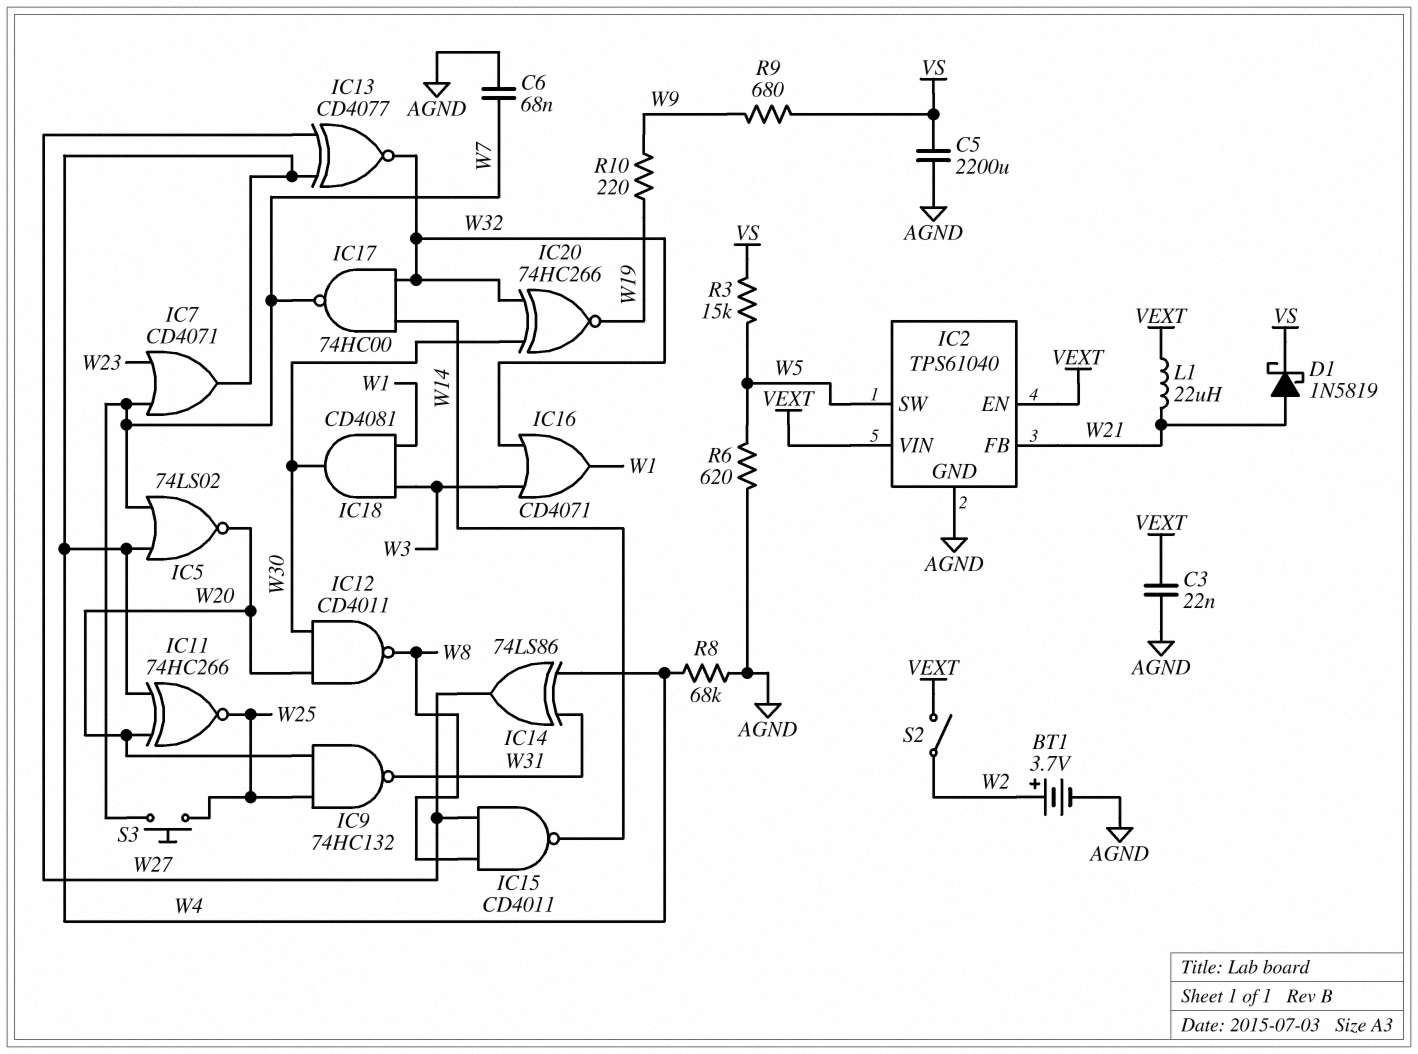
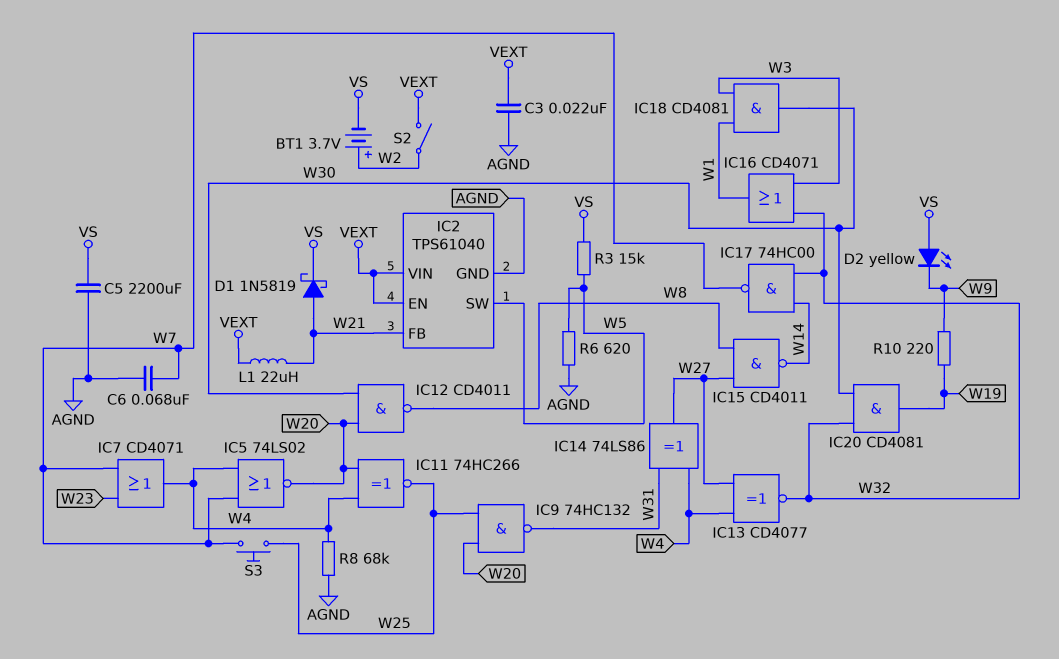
BT1: 3.7V (plus W2, minus AGND) -> 3.7V (plus W2, minus VS)
D2: none -> LED yellow (A VS, K W9)
IC20: XNOR 74HC266 (in W30, in W32, out W19) -> AND CD4081 (in W30, in W32, out W19)
R9: 680 (VS, W9) -> none

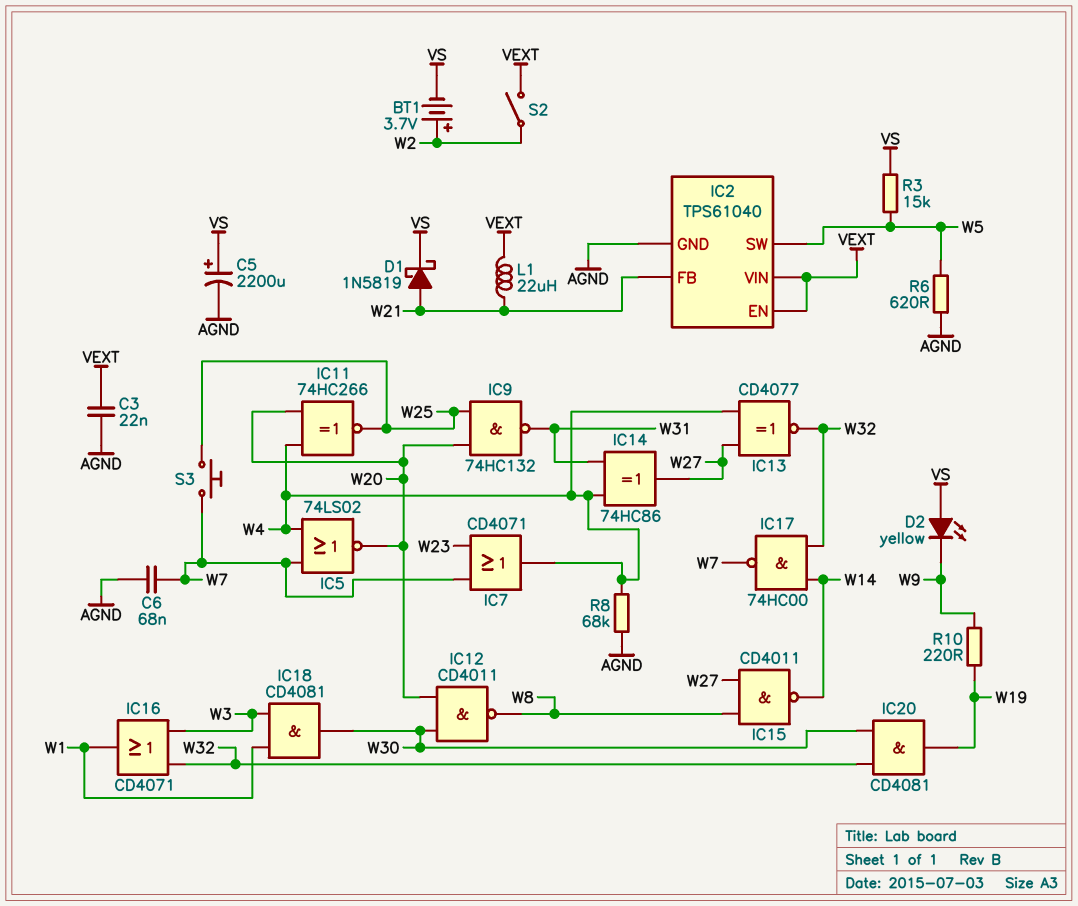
C5: 2200uF (AGND, VS) -> 2200uF (plus VS, minus AGND)
IC14: XOR 74LS86 (in W4, in W31, out W27) -> XOR 74HC86 (in W4, in W31, out W27)

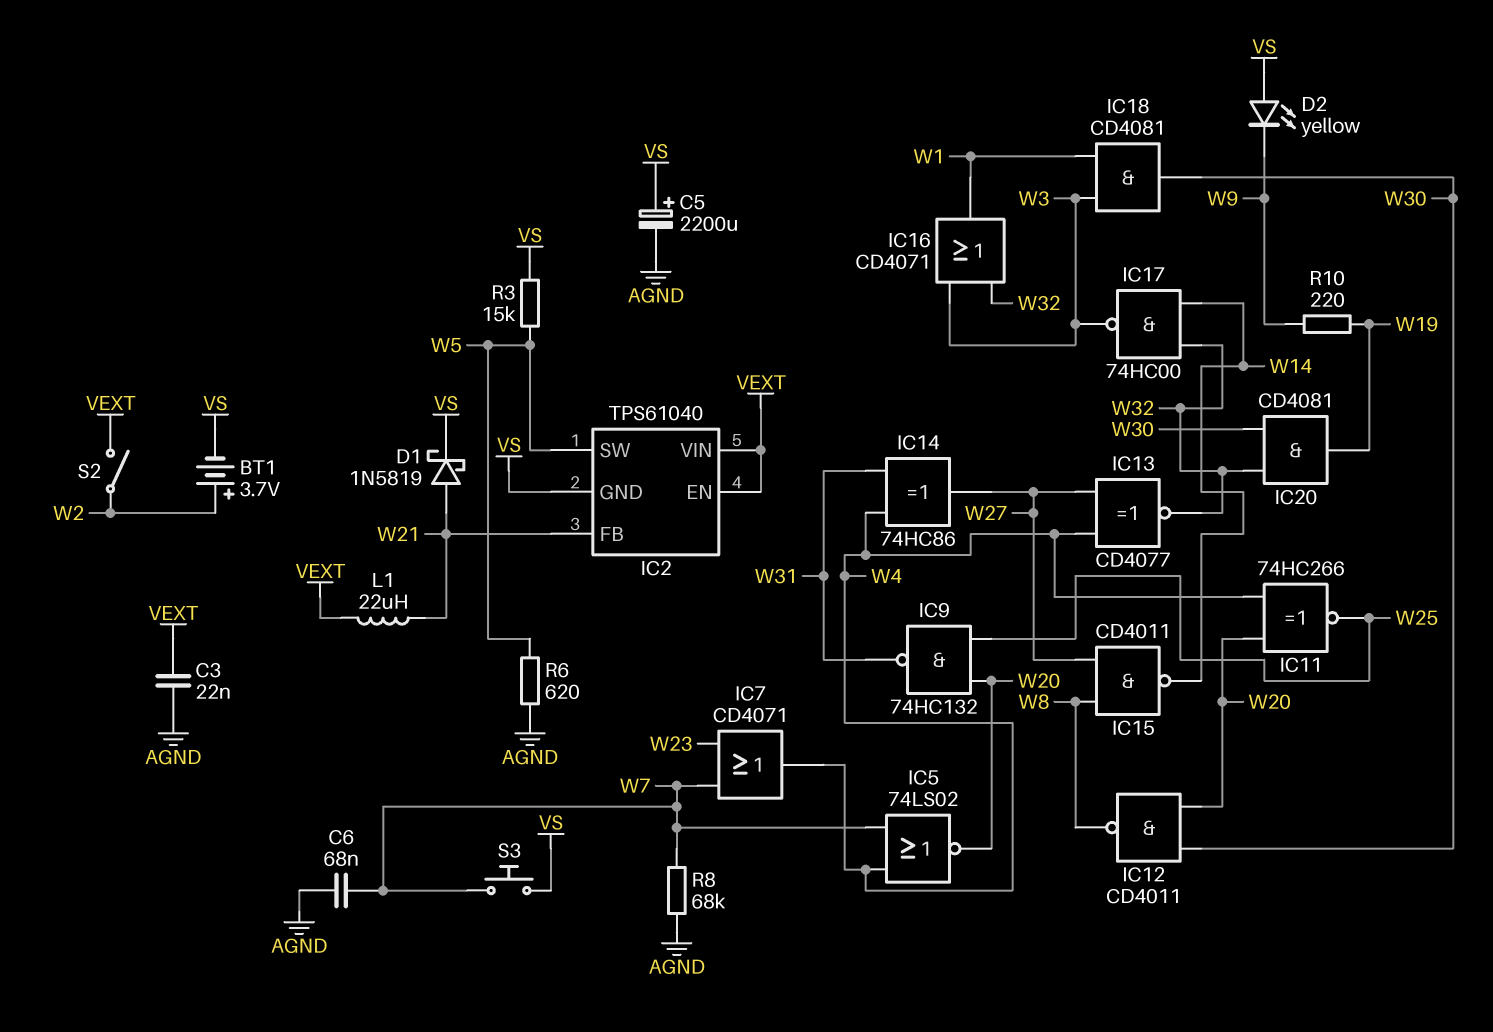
IC2 pin GND: AGND -> VS
IC17: NAND 74HC00 (in W14, in W32, out W7) -> NAND 74HC00 (in W14, in W32, out W3)
R8: 68k (AGND, W4) -> 68k (AGND, W7)
S3: button (W7, W25) -> button (VS, W7)

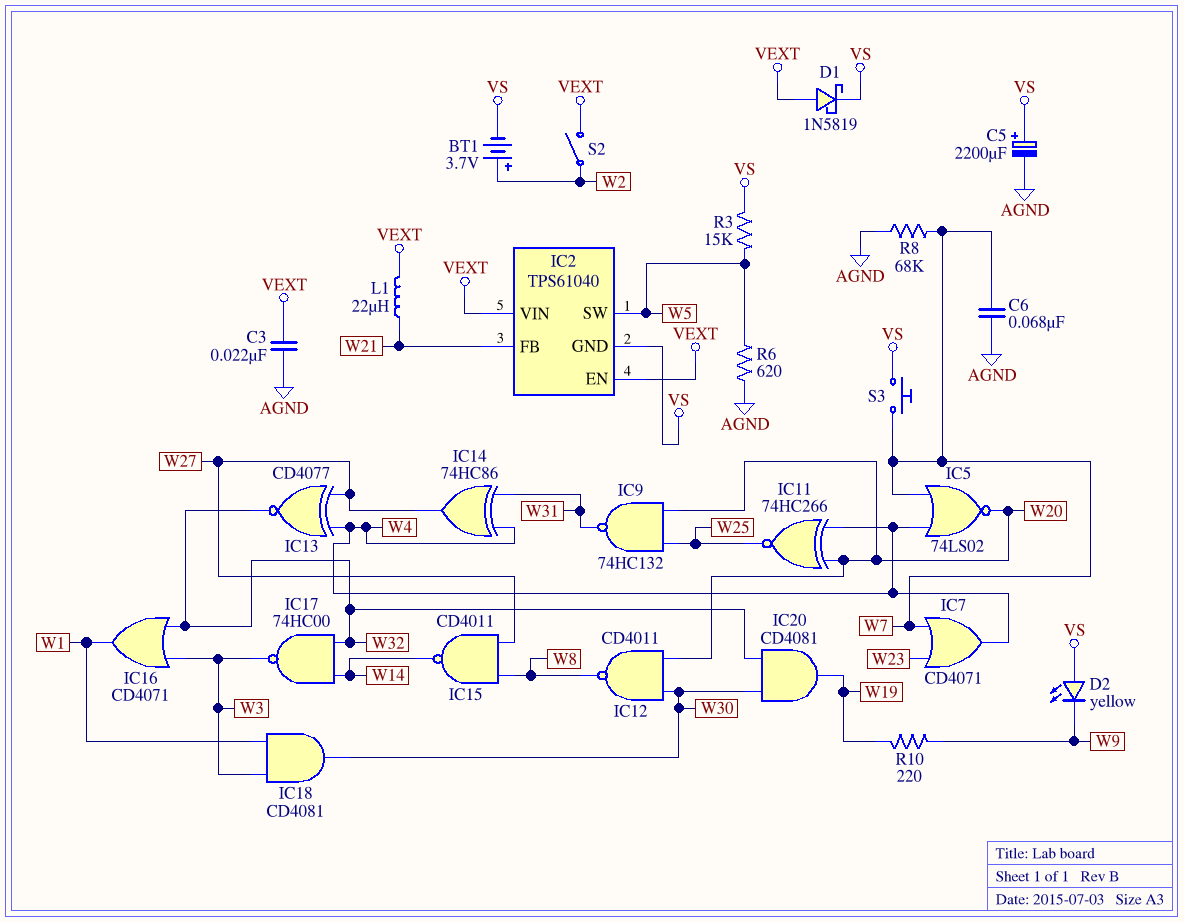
D1: schottky 1N5819 (A W21, K VS) -> schottky 1N5819 (A VEXT, K VS)

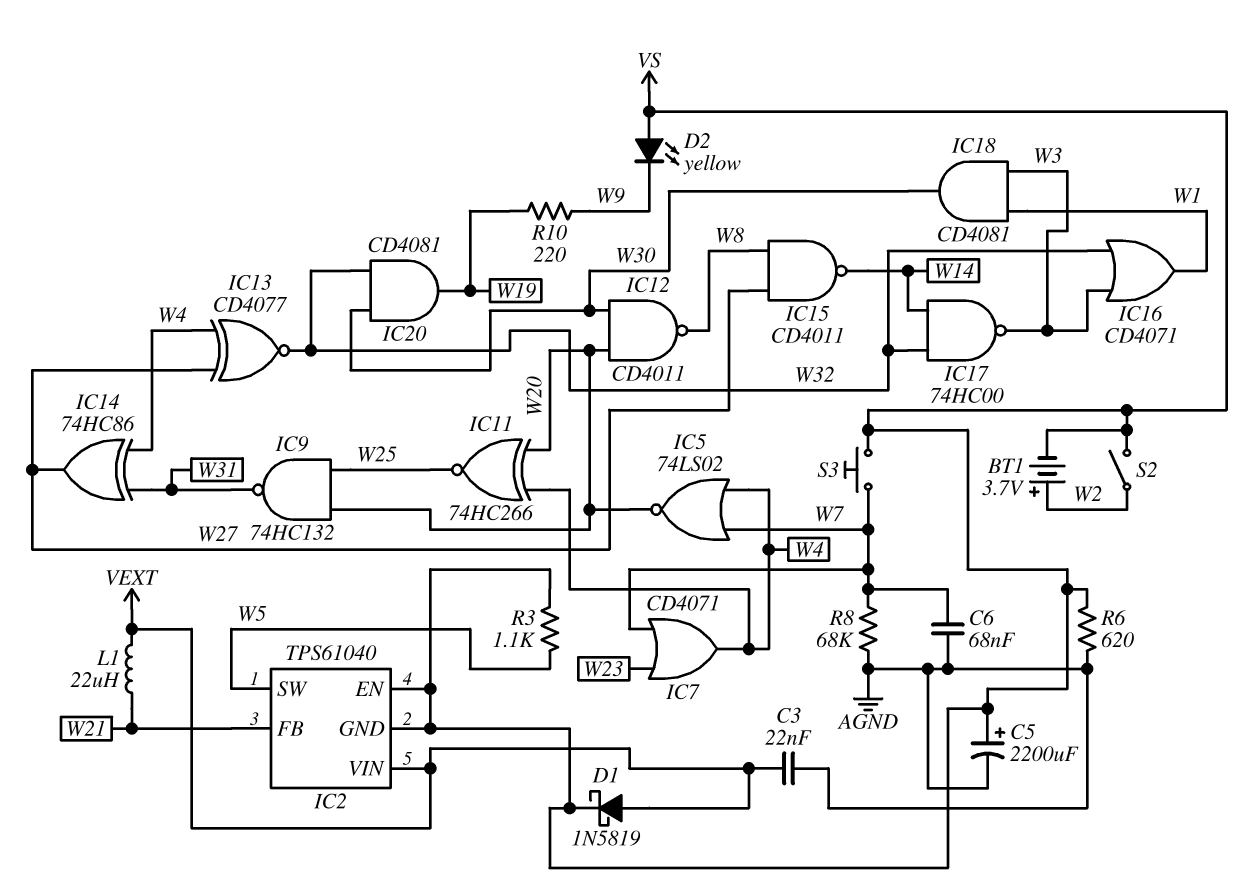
IC2 pin EN: VEXT -> VS
R3: 15k (VS, W5) -> 1.1k (VS, W5)
R6: 620 (AGND, W5) -> 620 (AGND, VS)
S2: switch (VEXT, W2) -> switch (VS, W2)

